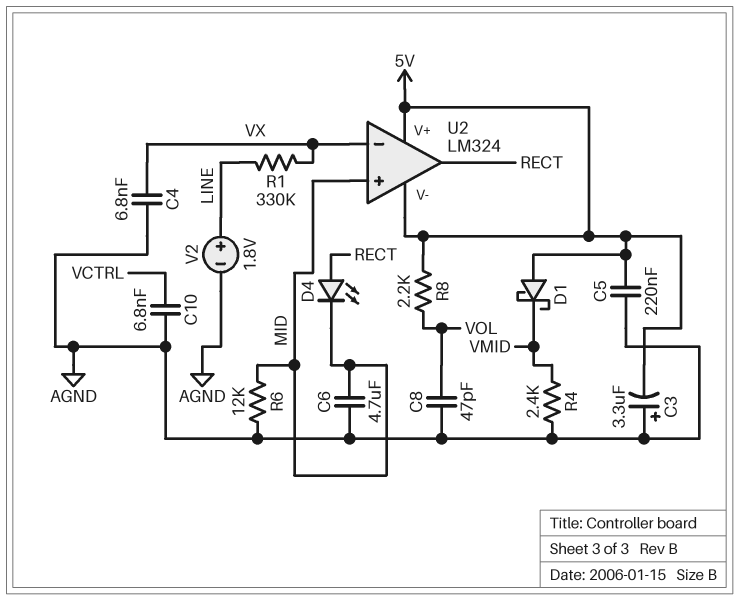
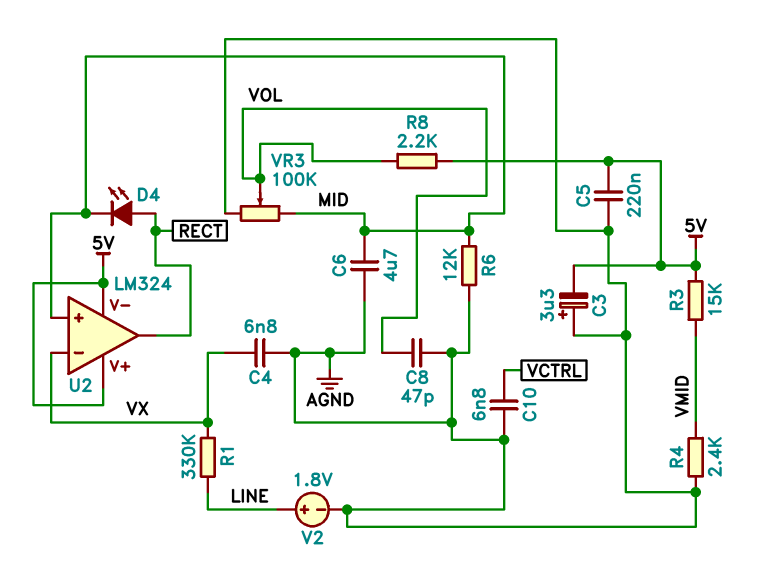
D1: schottky (A 5V, K VMID) -> none
R3: none -> 15k (5V, VMID)
VR3: none -> 100k (AGND, MID, wiper VOL)

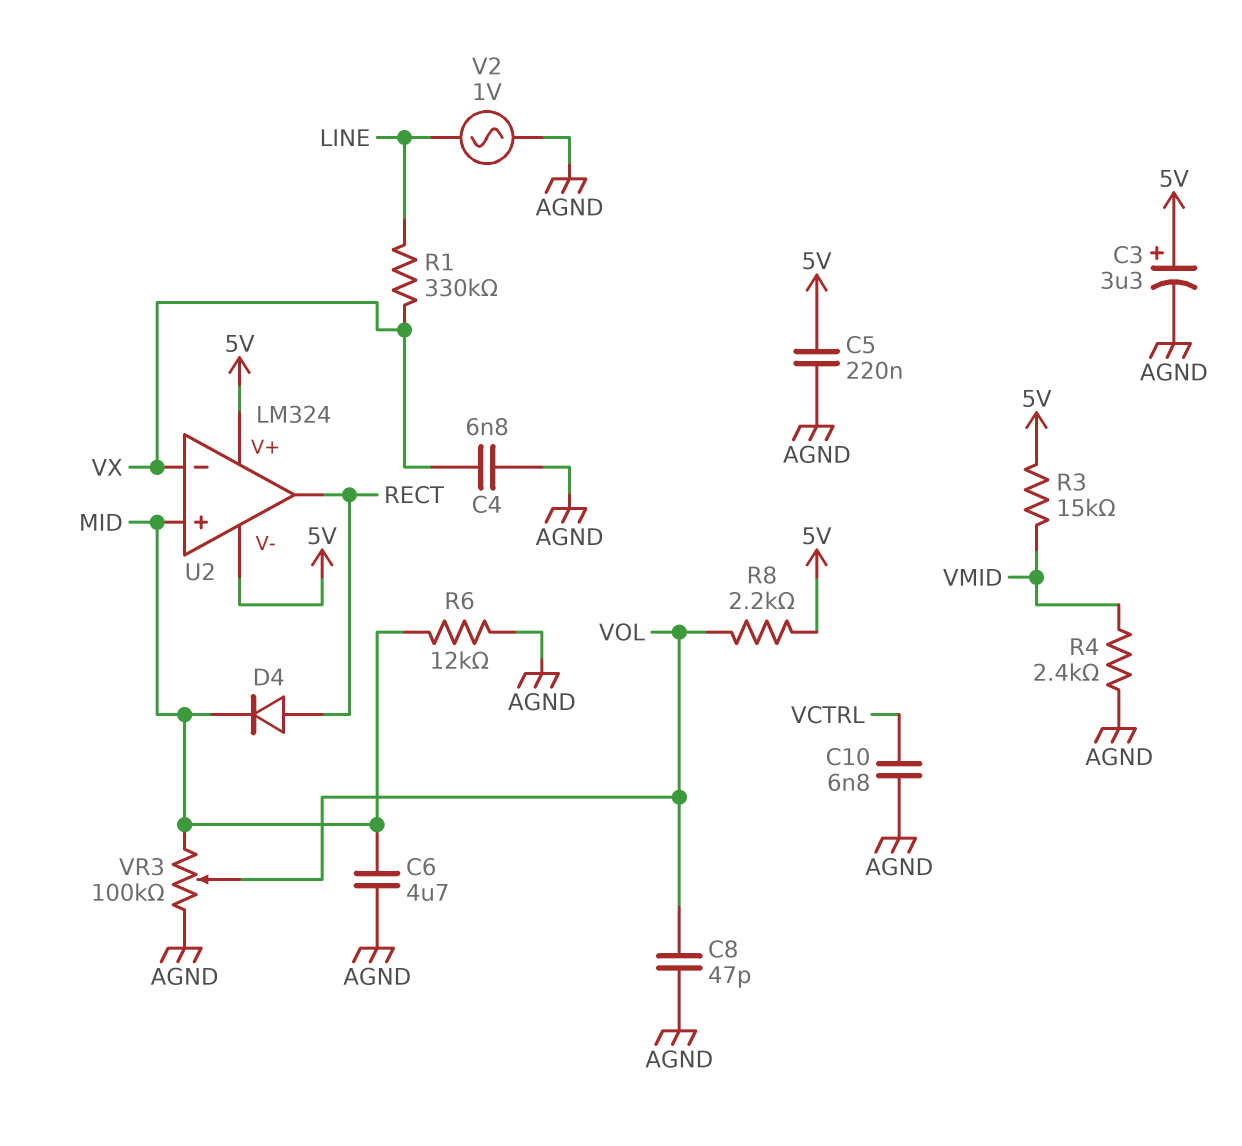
C3: 3.3uF (plus AGND, minus 5V) -> 3.3uF (plus 5V, minus AGND)
D4: LED (A RECT, K MID) -> diode (A RECT, K MID)
V2: 1.8V (plus LINE, minus AGND) -> AC 1V (AGND, LINE)

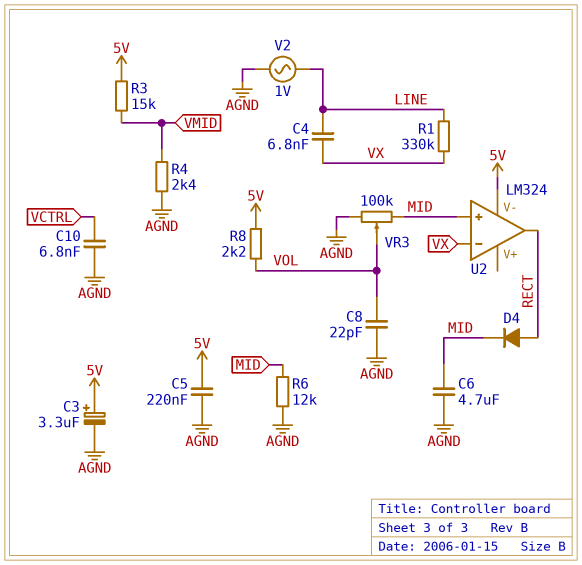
C4: 6.8nF (AGND, VX) -> 6.8nF (LINE, VX)
C8: 47pF (AGND, VOL) -> 22pF (AGND, VOL)
U2 pin V+: 5V -> none

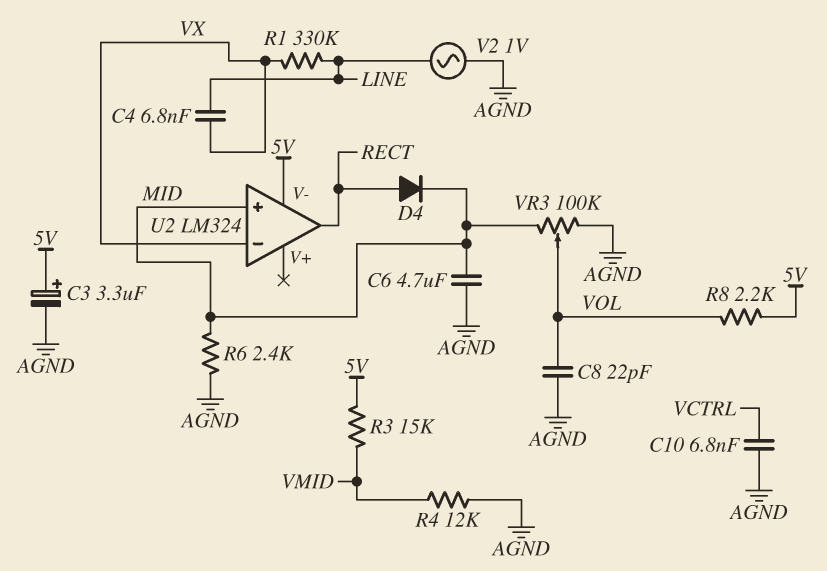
C5: 220nF (5V, AGND) -> none
R4: 2.4k (AGND, VMID) -> 12k (AGND, VMID)
R6: 12k (AGND, MID) -> 2.4k (AGND, MID)

